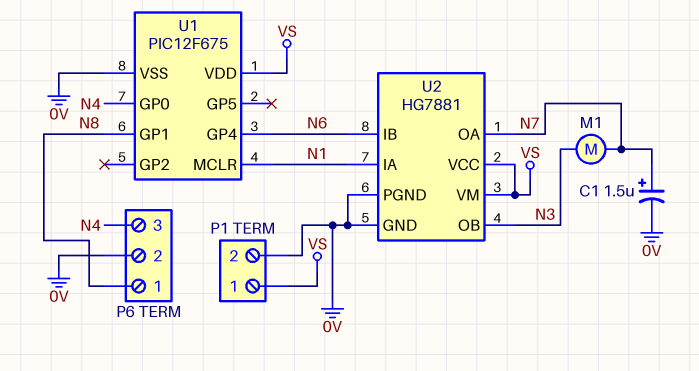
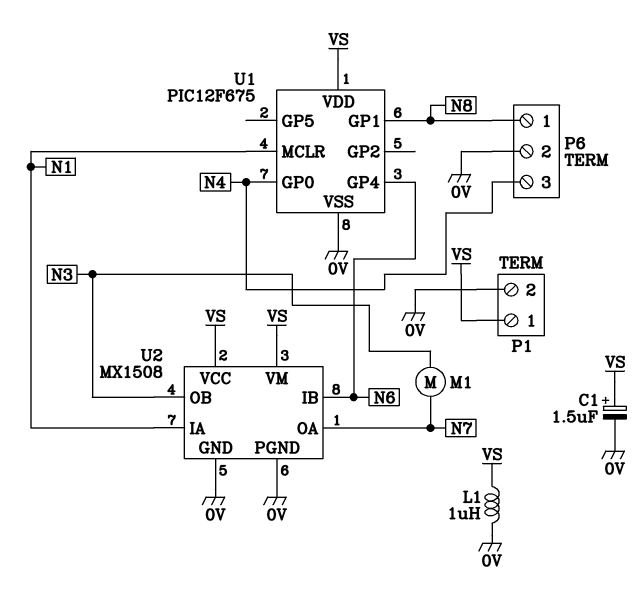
C1: 1.5uF (plus N7, minus 0V) -> 1.5uF (plus VS, minus 0V)
L1: none -> 1uH (0V, VS)
U2: HG7881 -> MX1508

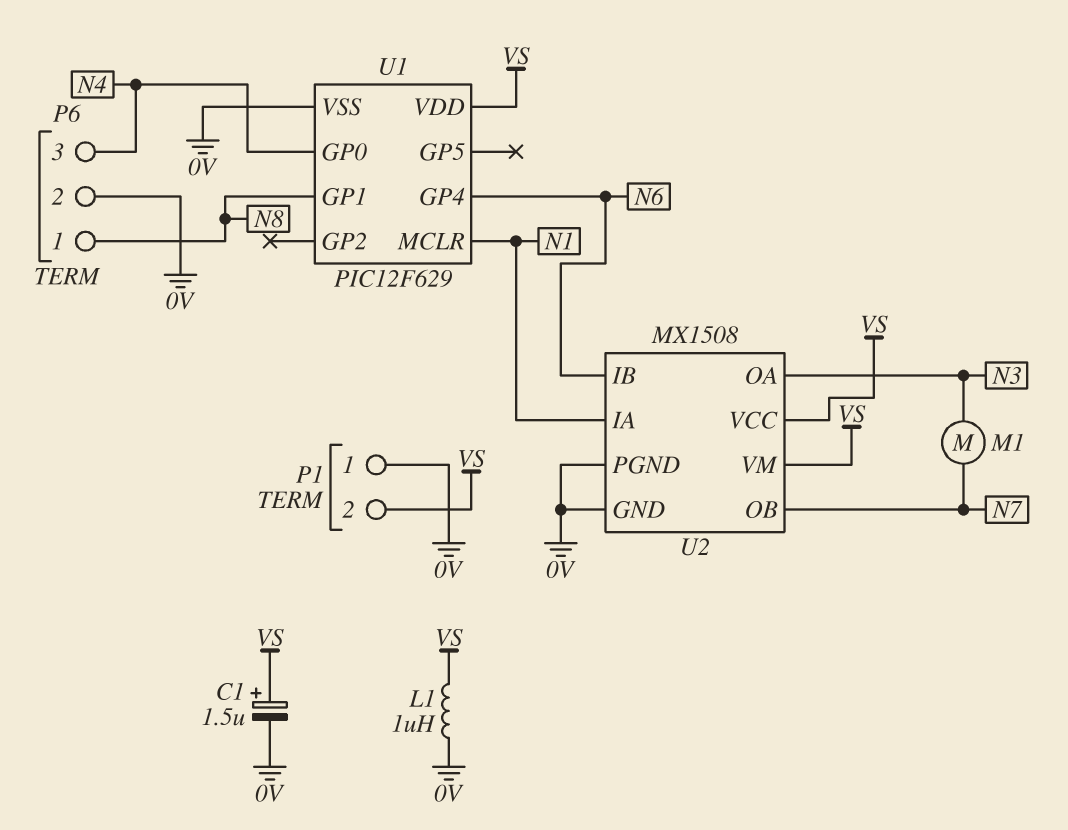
P1 pin 1: VS -> 0V
P1 pin 2: 0V -> VS
U1: PIC12F675 -> PIC12F629
U2 pin OA: N7 -> N3
U2 pin OB: N3 -> N7

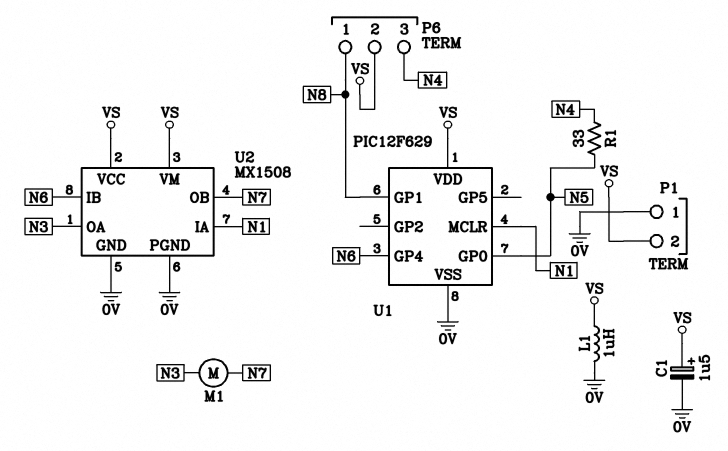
P6 pin 2: 0V -> VS
R1: none -> 33 (N4, N5)
U1 pin GP0: N4 -> N5

